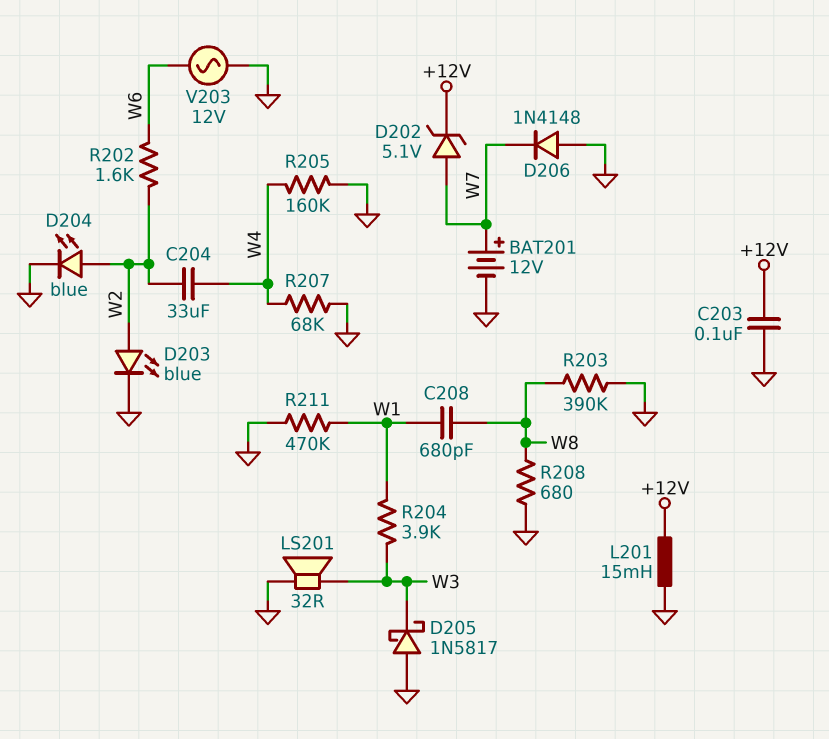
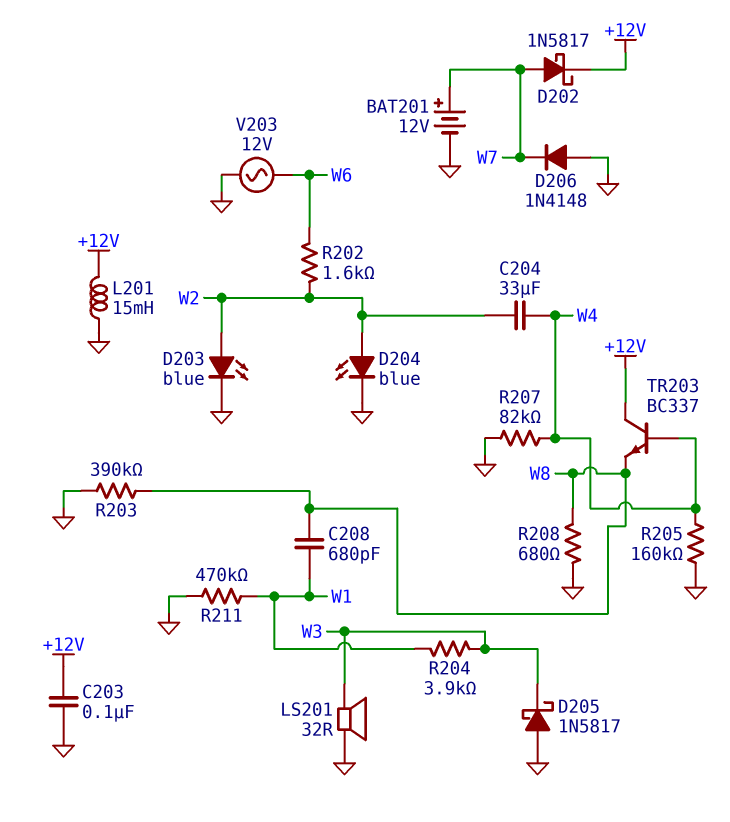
D202: zener 5.1V (A W7, K +12V) -> schottky 1N5817 (A W7, K +12V)
R207: 68k (GND, W4) -> 82k (GND, W4)
TR203: none -> NPN BC337 (B W4, C +12V, E W8)

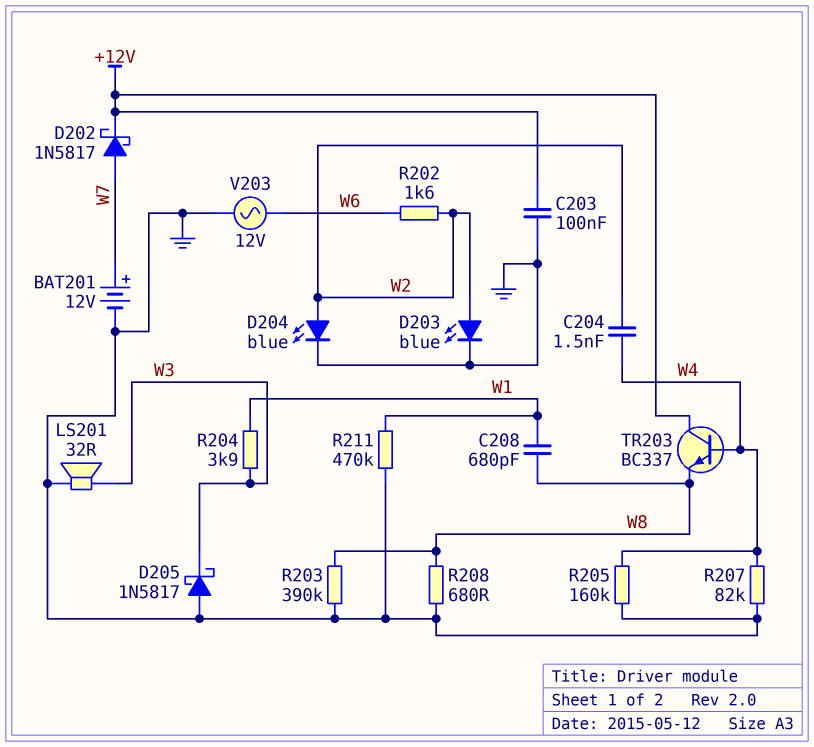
C204: 33uF (W2, W4) -> 1.5nF (W2, W4)
D206: diode 1N4148 (A GND, K W7) -> none
L201: 15mH (+12V, GND) -> none

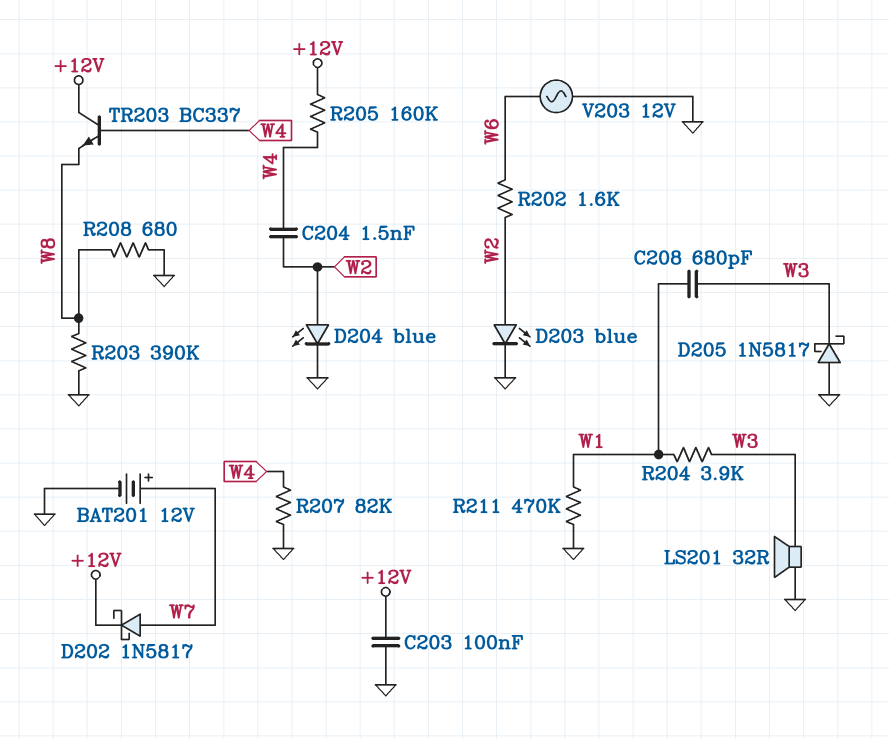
C208: 680pF (W1, W8) -> 680pF (W1, W3)
R205: 160k (GND, W4) -> 160k (+12V, W4)

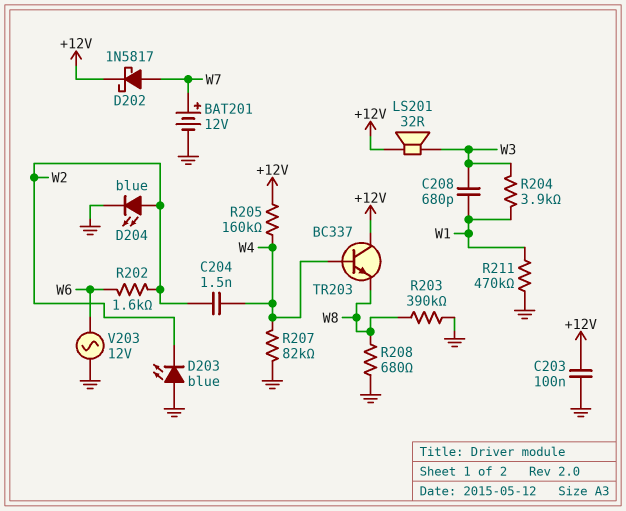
D203: LED blue (A W2, K GND) -> LED blue (A GND, K W2)
D205: schottky 1N5817 (A GND, K W3) -> none
LS201: speaker 32R (GND, W3) -> speaker 32R (+12V, W3)

